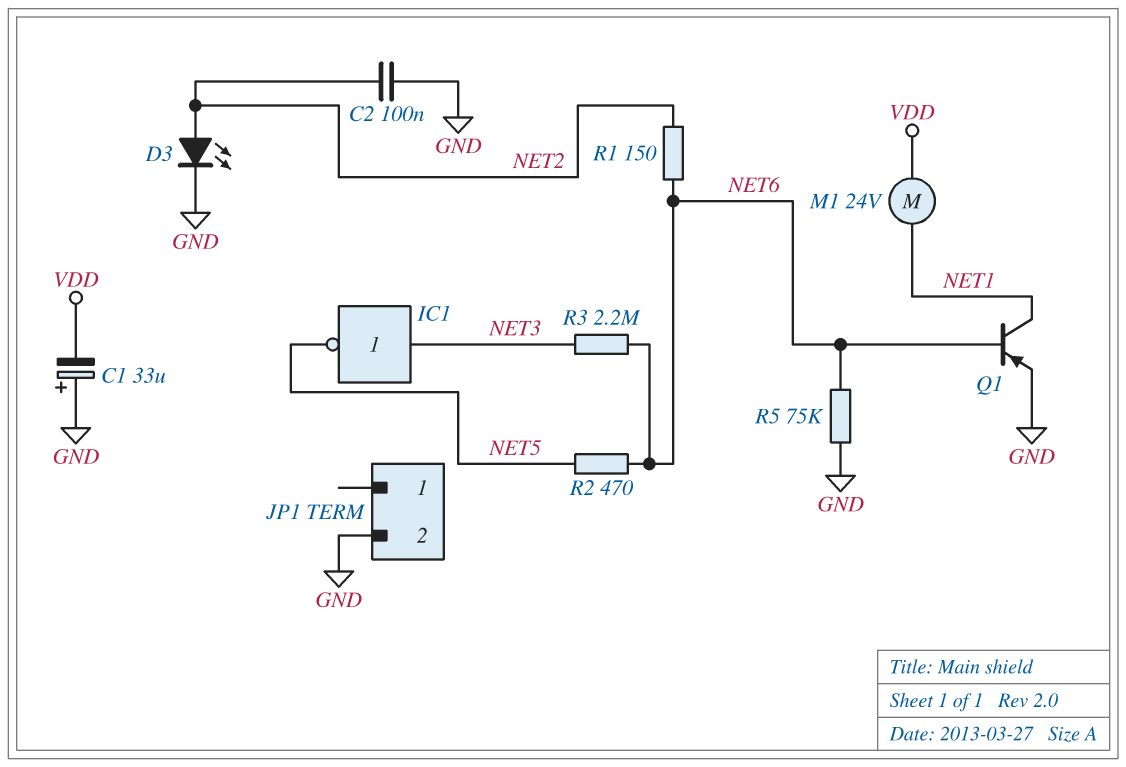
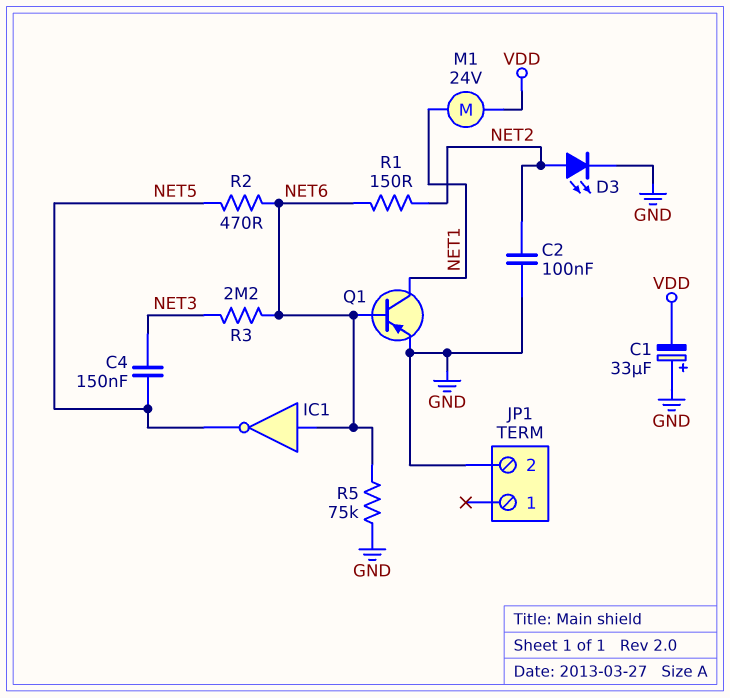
C4: none -> 150nF (NET3, NET5)
IC1: NOT (in NET3, out NET5) -> NOT (in NET6, out NET5)

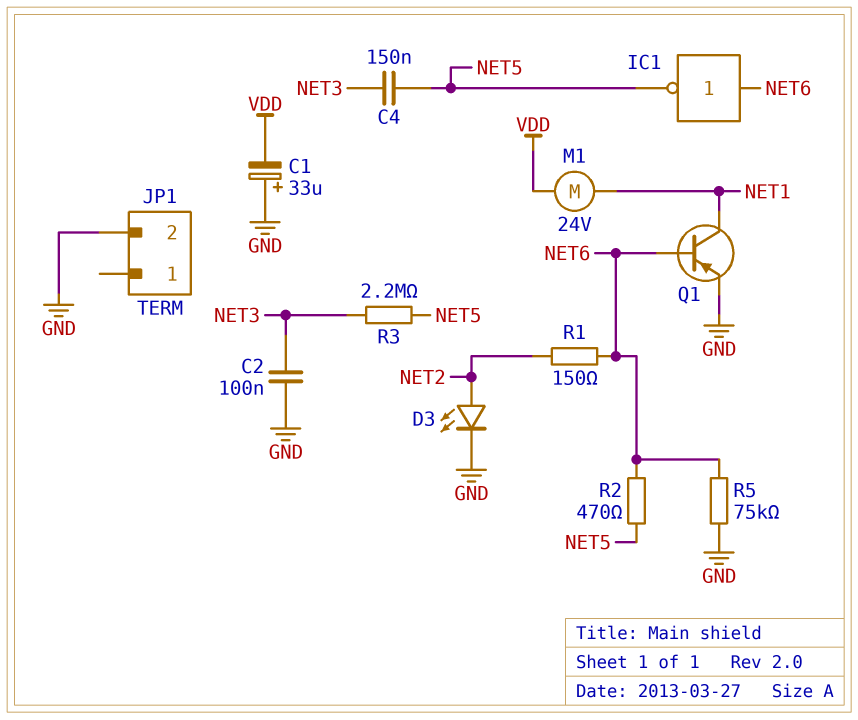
C2: 100nF (GND, NET2) -> 100nF (GND, NET3)
R3: 2.2M (NET3, NET6) -> 2.2M (NET3, NET5)

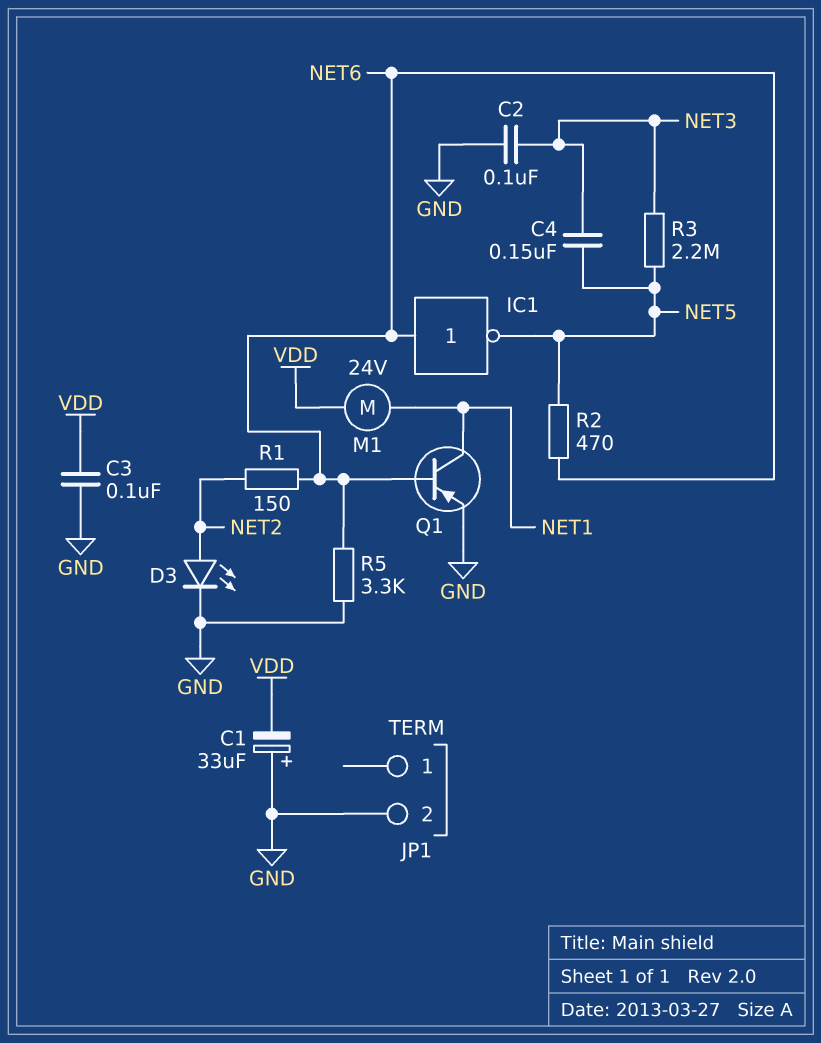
C3: none -> 100nF (GND, VDD)
R5: 75k (GND, NET6) -> 3.3k (GND, NET6)

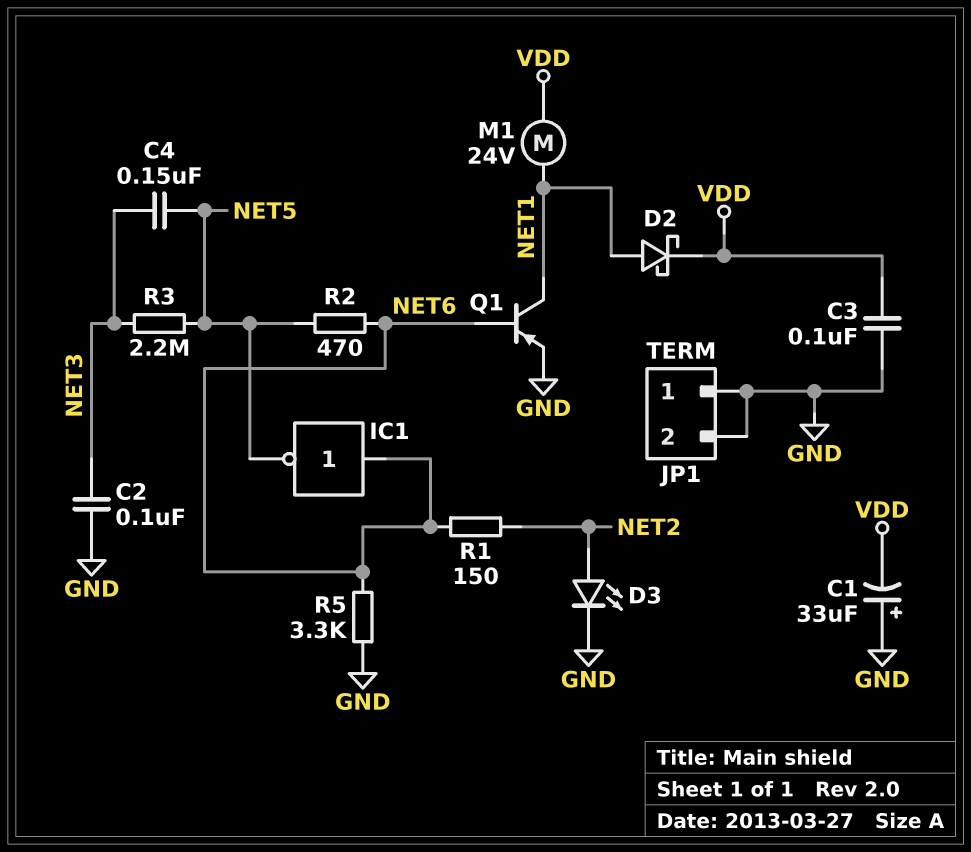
D2: none -> schottky (A NET1, K VDD)
JP1 pin 1: none -> GND

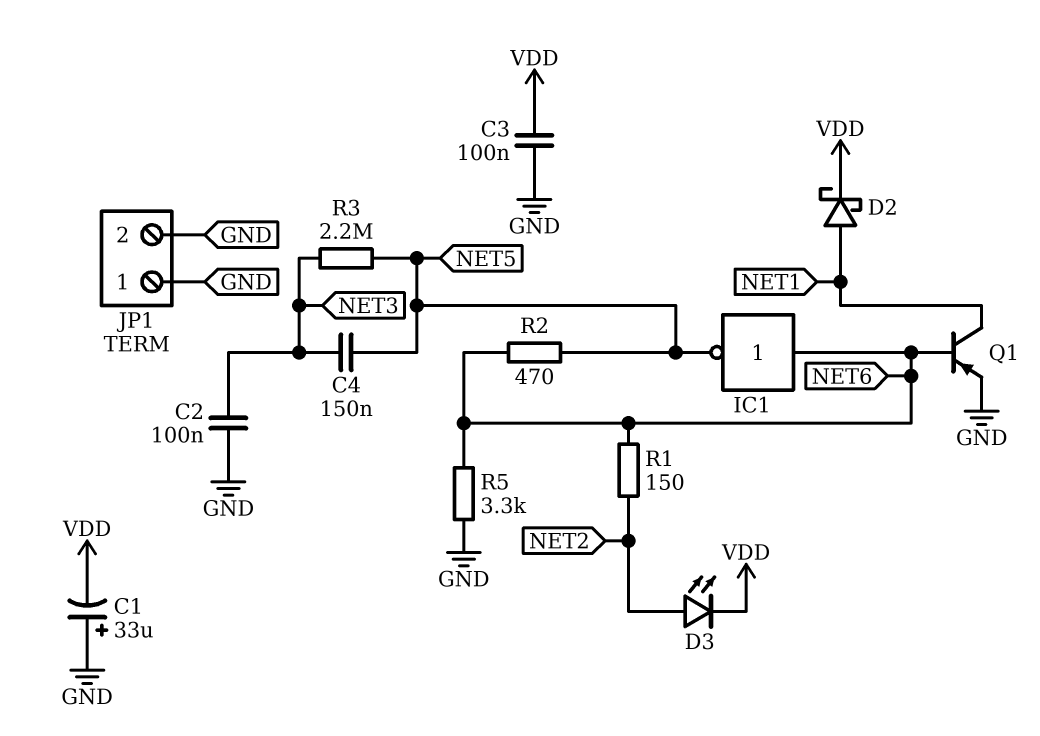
D3: LED (A NET2, K GND) -> LED (A NET2, K VDD)
M1: motor 24V (NET1, VDD) -> none

